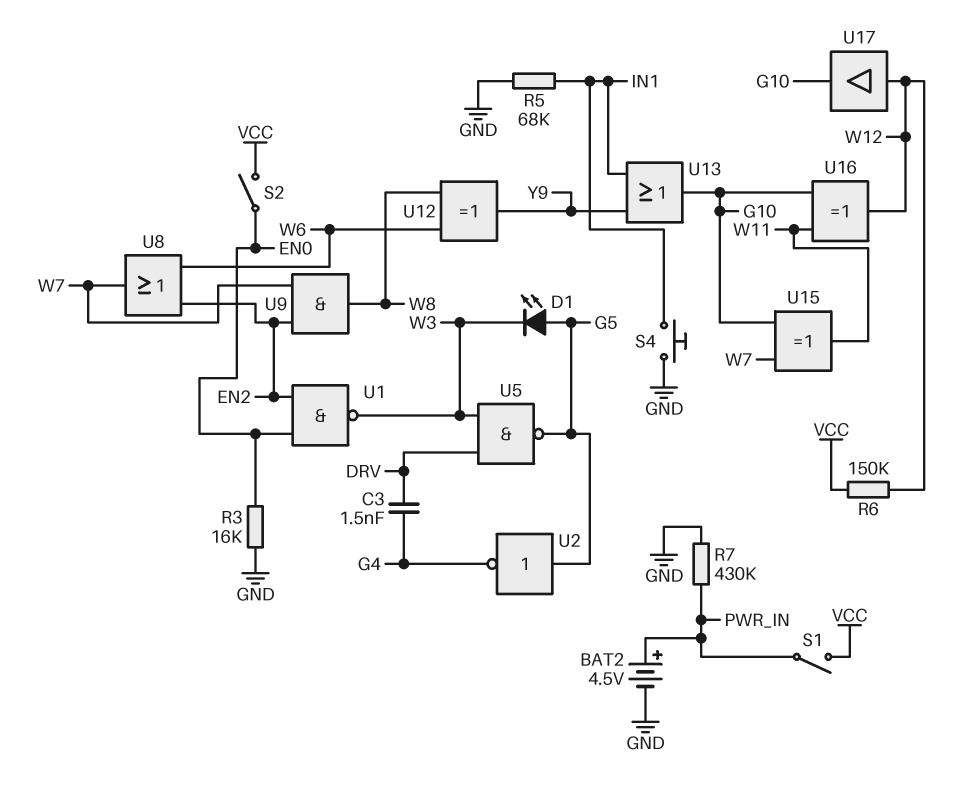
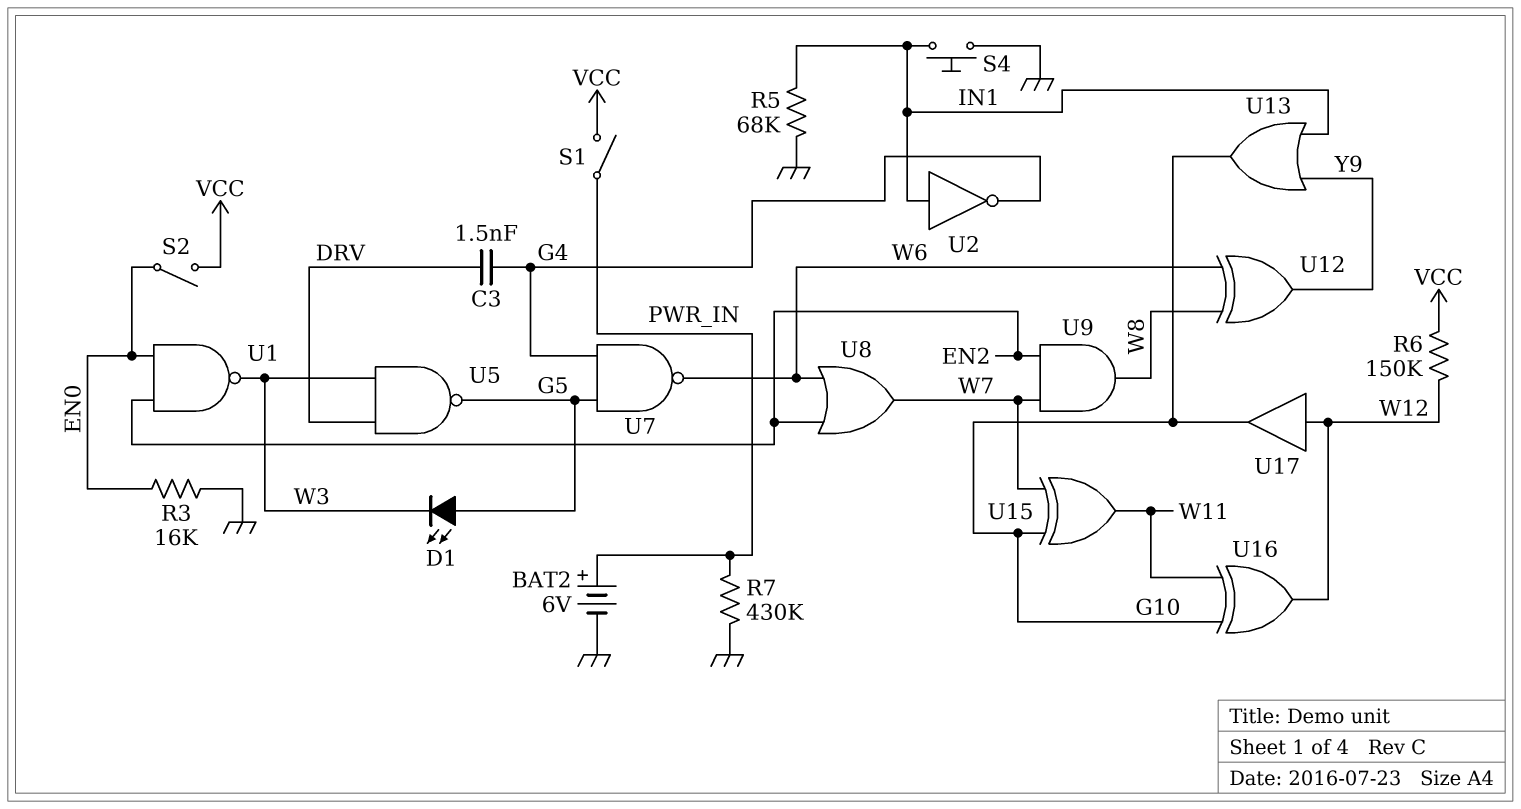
BAT2: 4.5V (plus PWR_IN, minus GND) -> 6V (plus PWR_IN, minus GND)
U2: NOT (in G5, out G4) -> NOT (in IN1, out G4)
U7: none -> NAND (in G4, in G5, out W6)

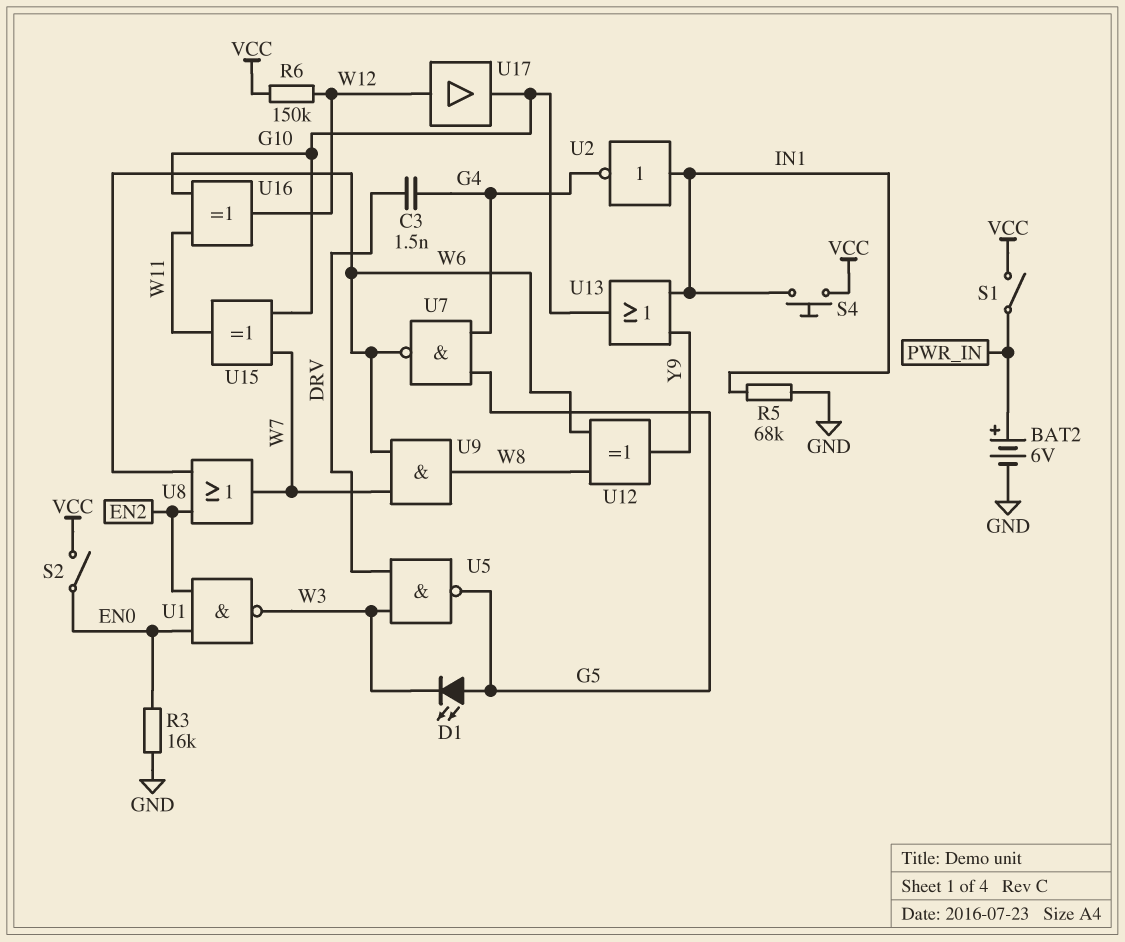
R7: 430k (GND, PWR_IN) -> none
S4: button (GND, IN1) -> button (IN1, VCC)
U9: AND (in EN2, in W7, out W8) -> AND (in W6, in W7, out W8)

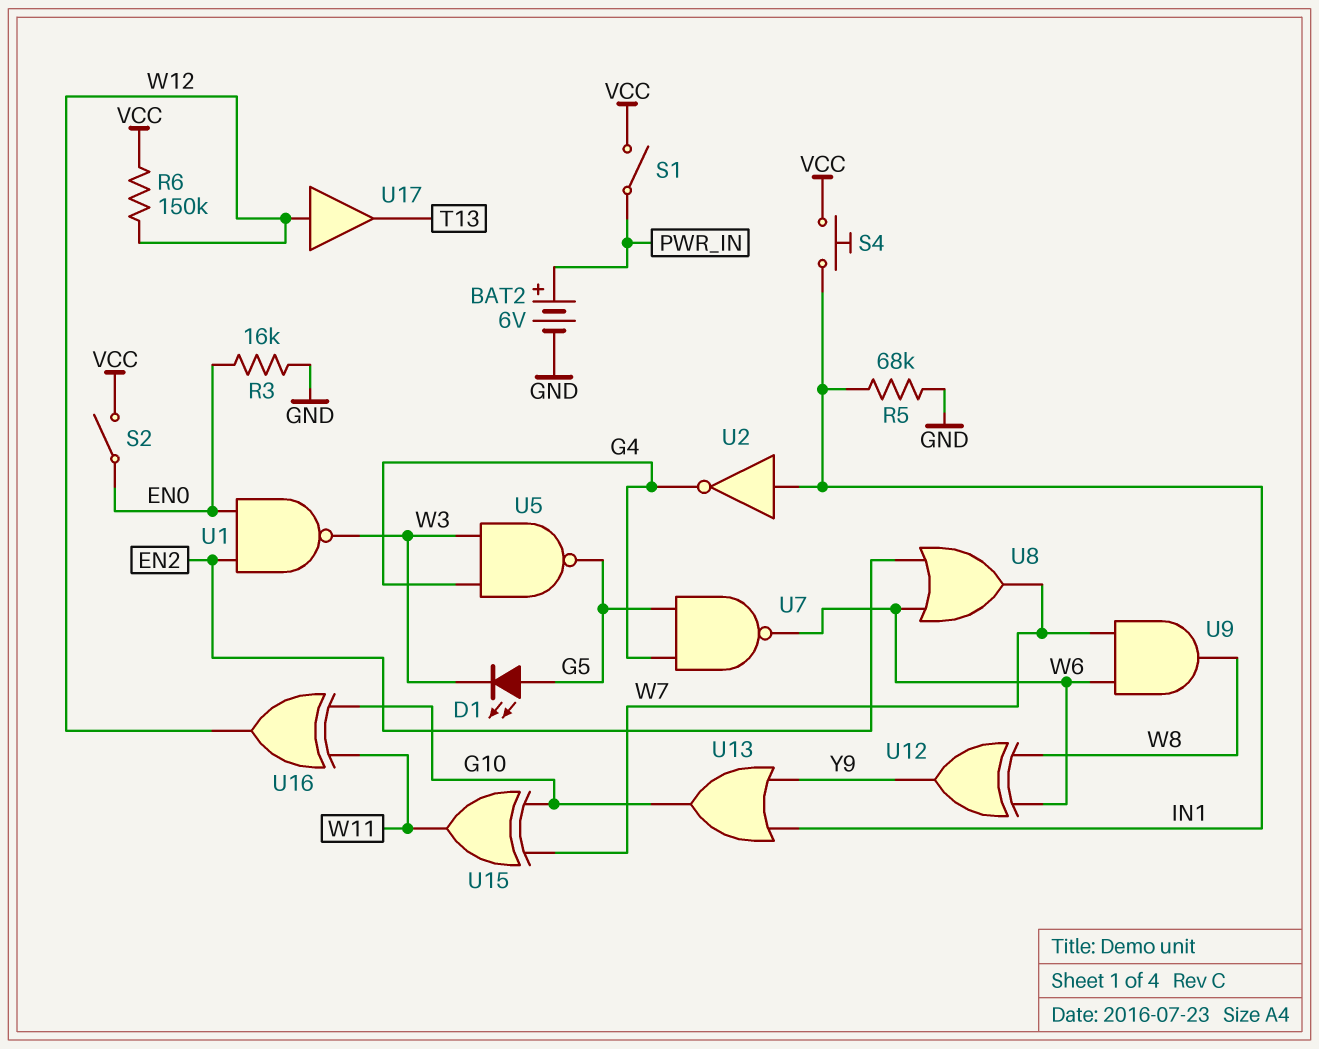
C3: 1.5nF (DRV, G4) -> none
U5: NAND (in DRV, in W3, out G5) -> NAND (in G4, in W3, out G5)
U17: buffer (in W12, out G10) -> buffer (in W12, out T13)

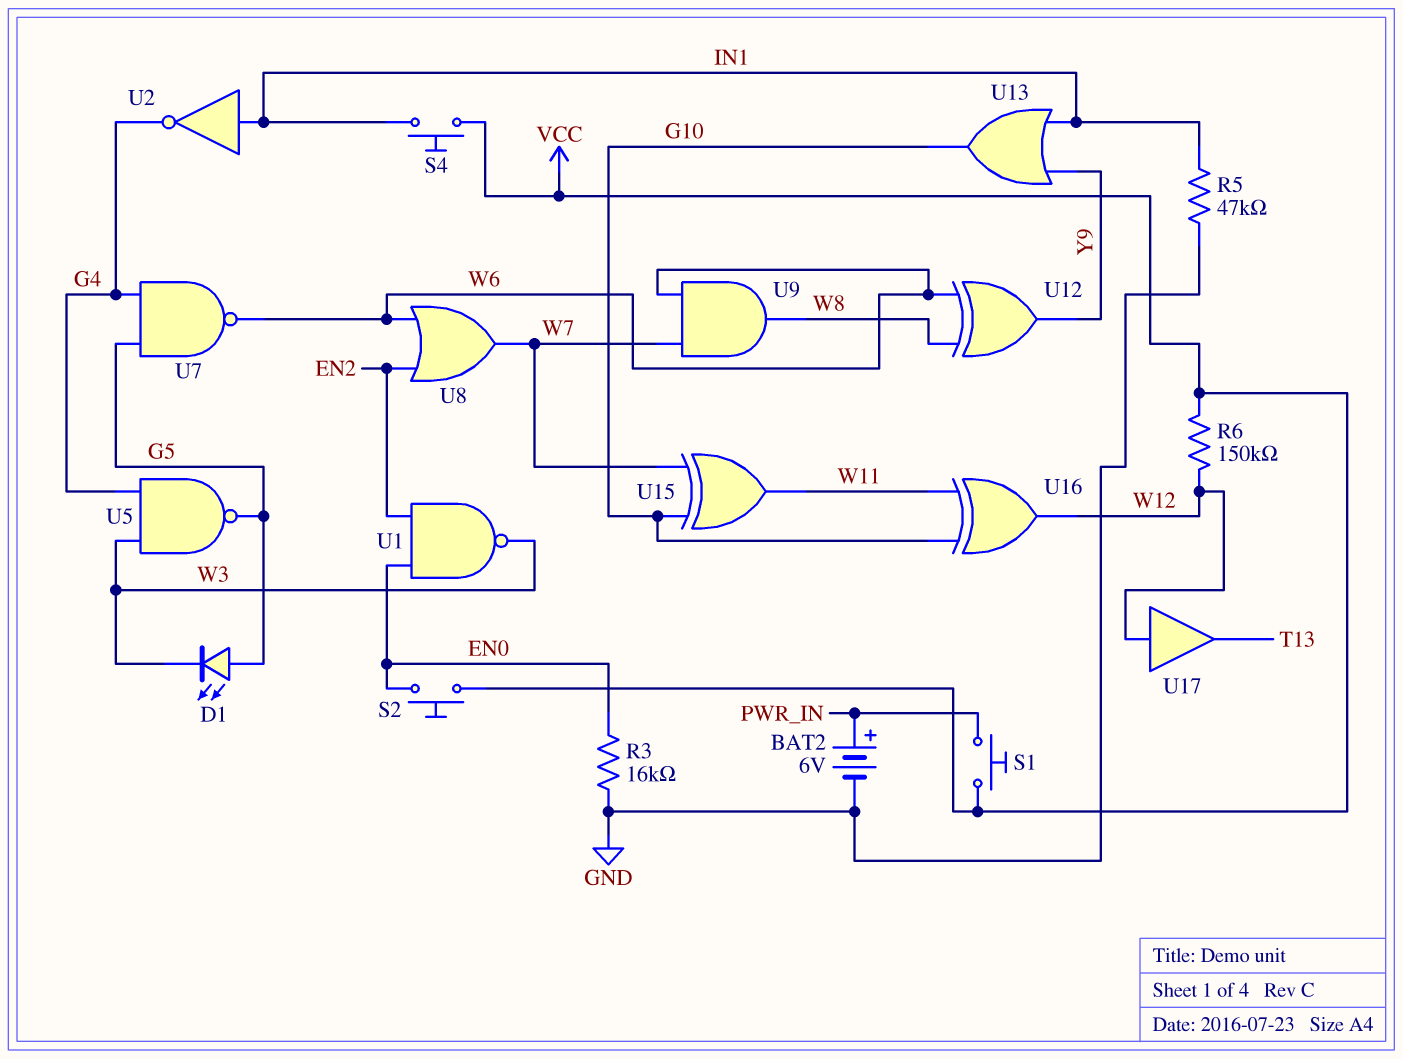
R5: 68k (GND, IN1) -> 47k (GND, IN1)
S1: switch (PWR_IN, VCC) -> button (PWR_IN, VCC)
S2: switch (EN0, VCC) -> button (EN0, VCC)

